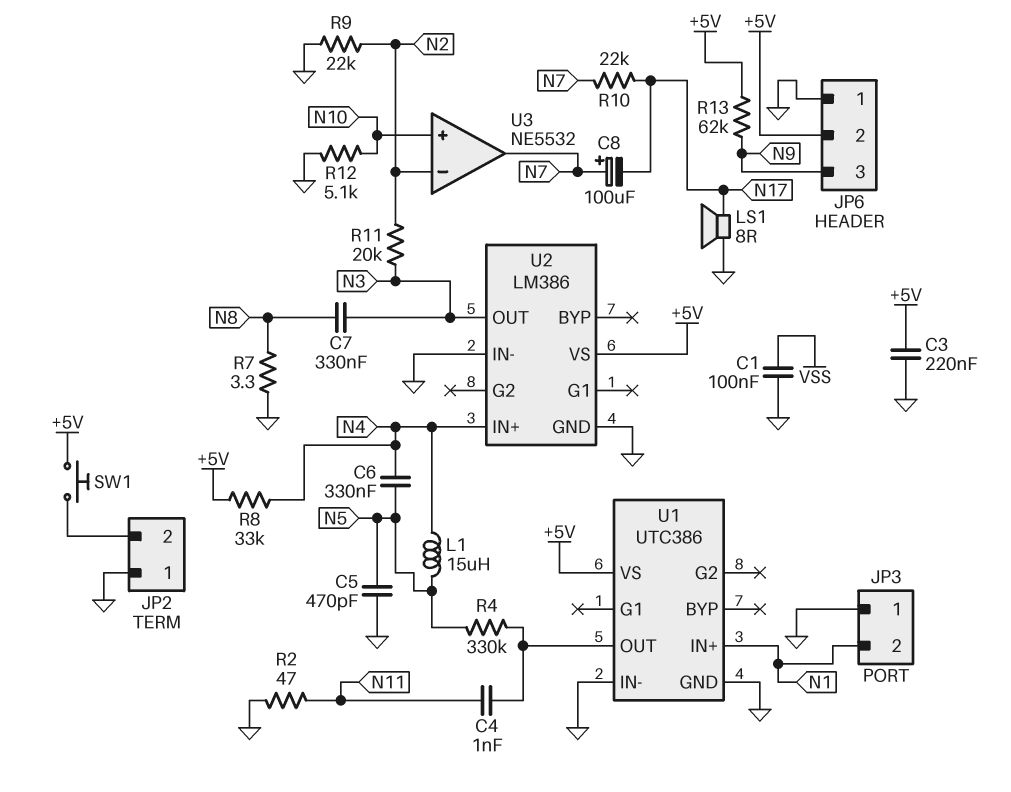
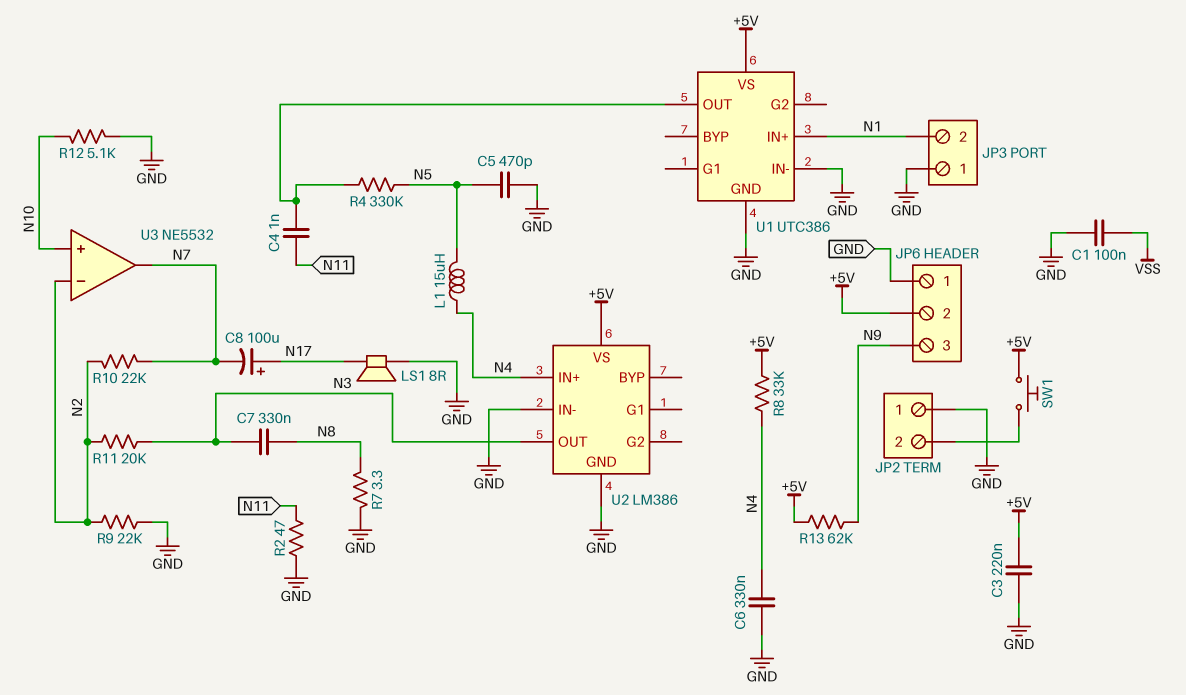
C6: 330nF (N4, N5) -> 330nF (GND, N4)
C8: 100uF (plus N7, minus N17) -> 100uF (plus N17, minus N7)
R10: 22k (N7, N17) -> 22k (N2, N7)

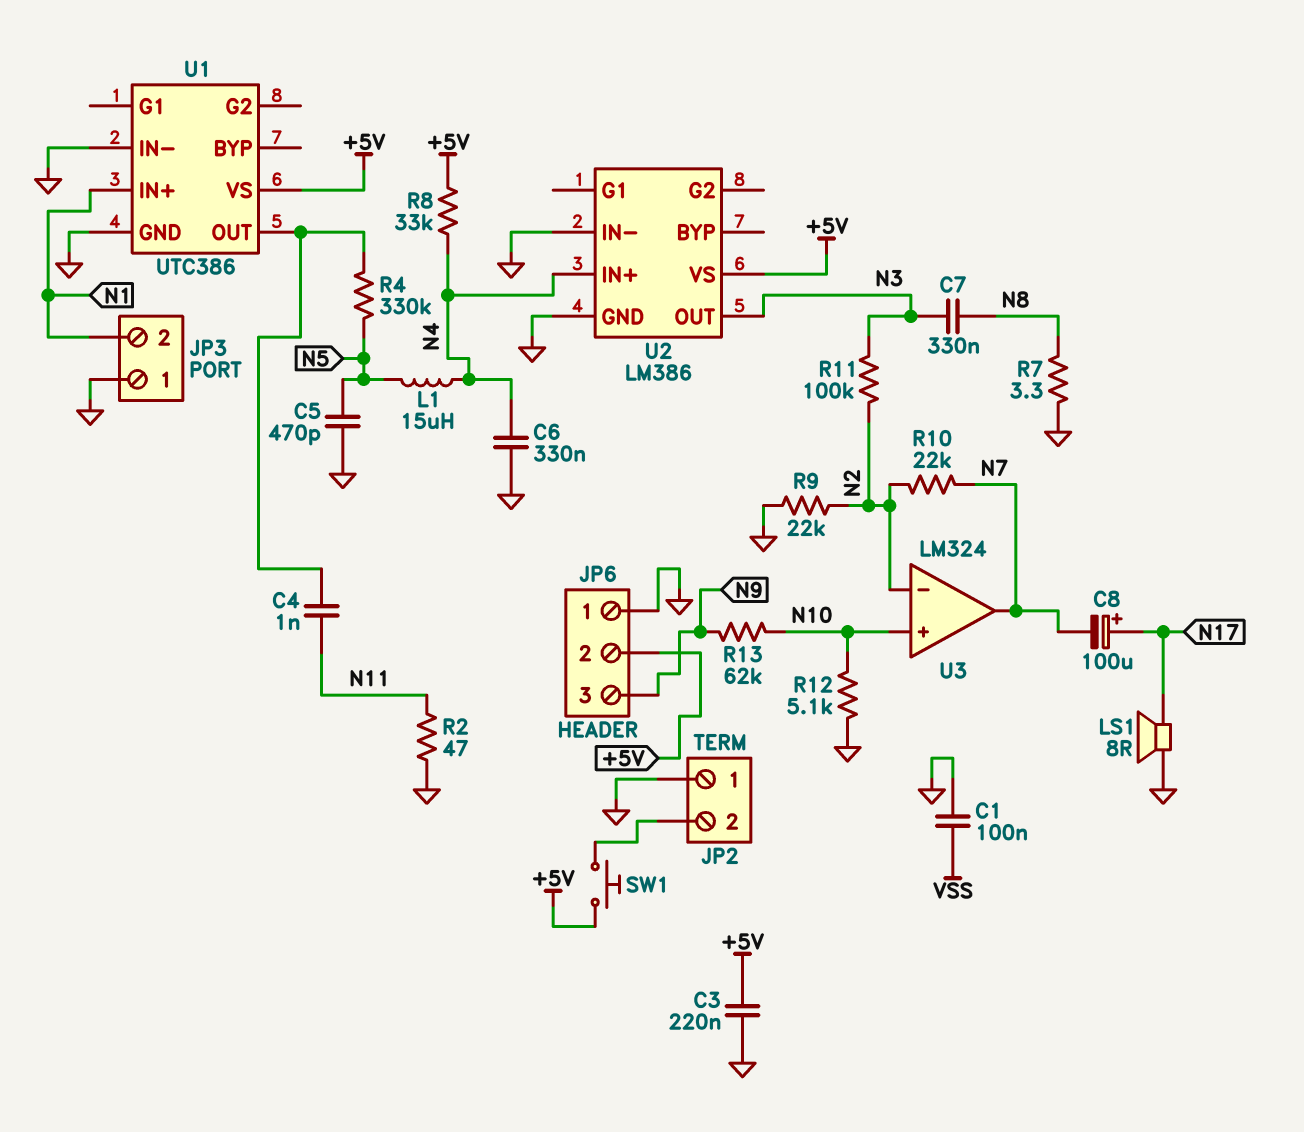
R11: 20k (N2, N3) -> 100k (N2, N3)
R13: 62k (+5V, N9) -> 62k (N9, N10)
U3: NE5532 -> LM324

